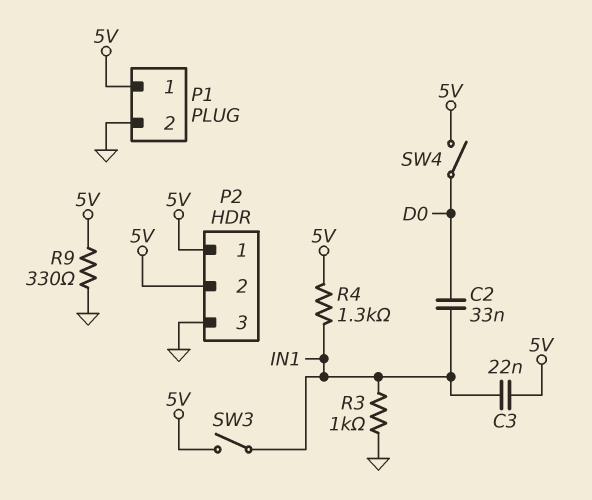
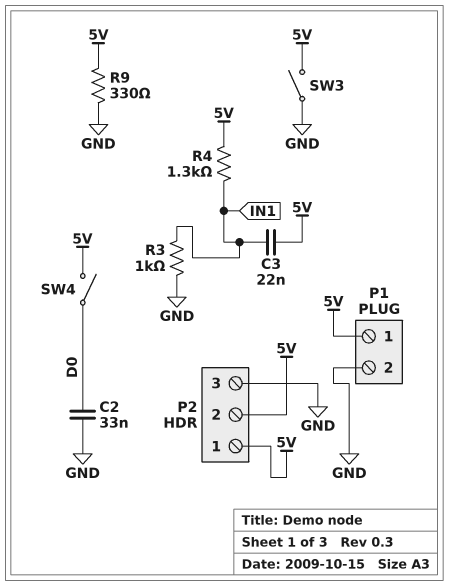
C2: 33nF (D0, IN1) -> 33nF (D0, GND)
SW3: switch (5V, IN1) -> switch (5V, GND)

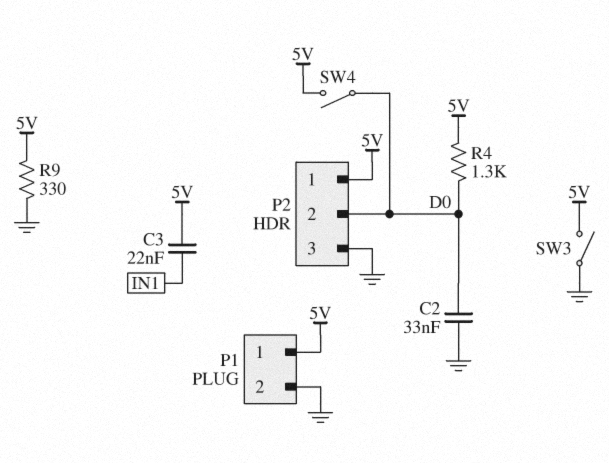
P2 pin 2: 5V -> D0
R3: 1k (GND, IN1) -> none
R4: 1.3k (5V, IN1) -> 1.3k (5V, D0)

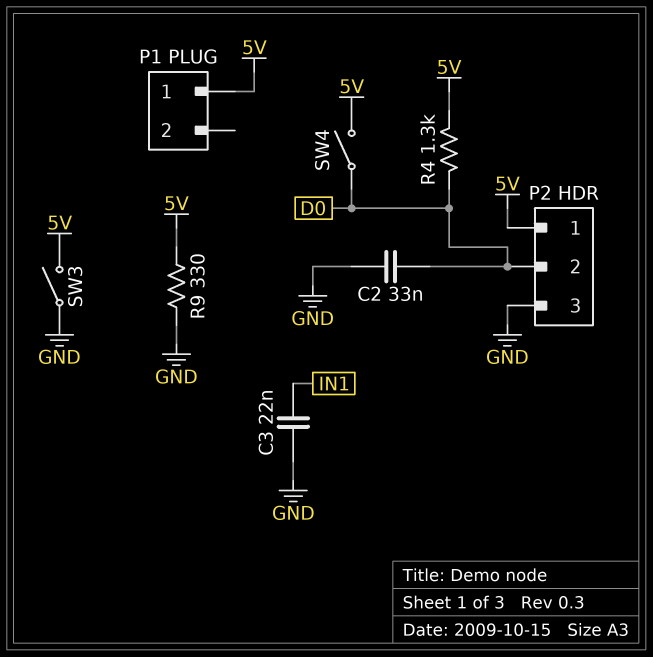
C3: 22nF (5V, IN1) -> 22nF (GND, IN1)
P1 pin 2: GND -> none

